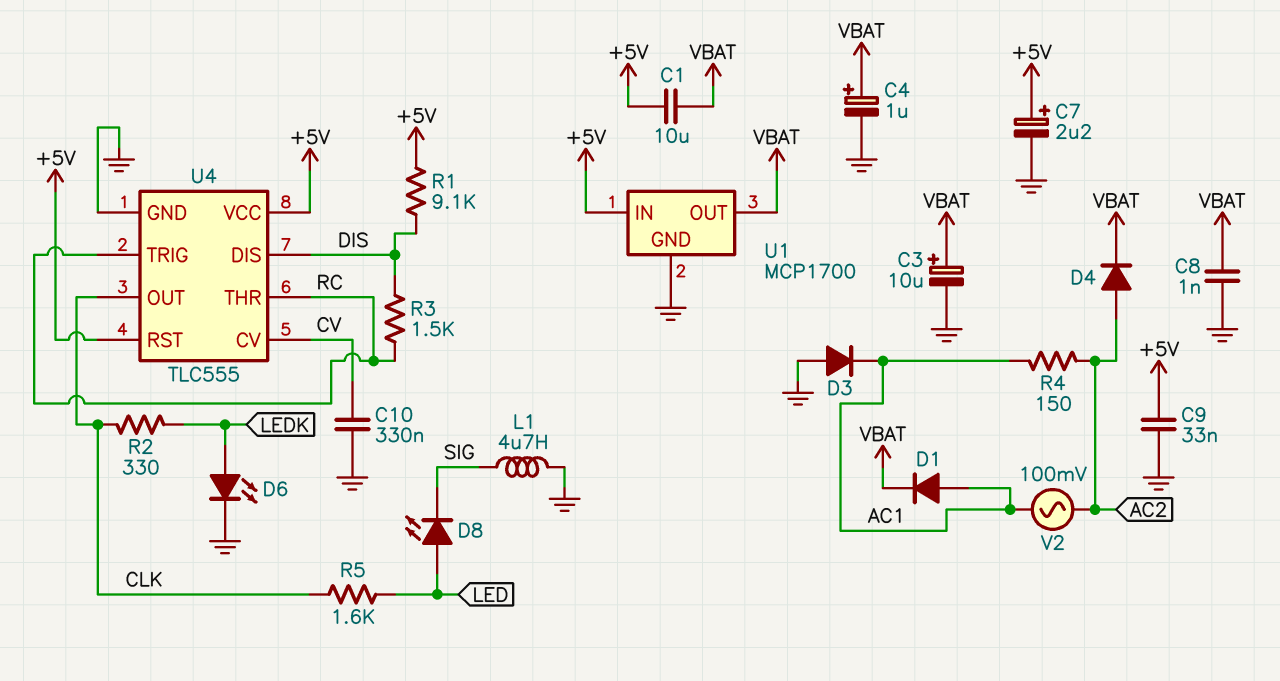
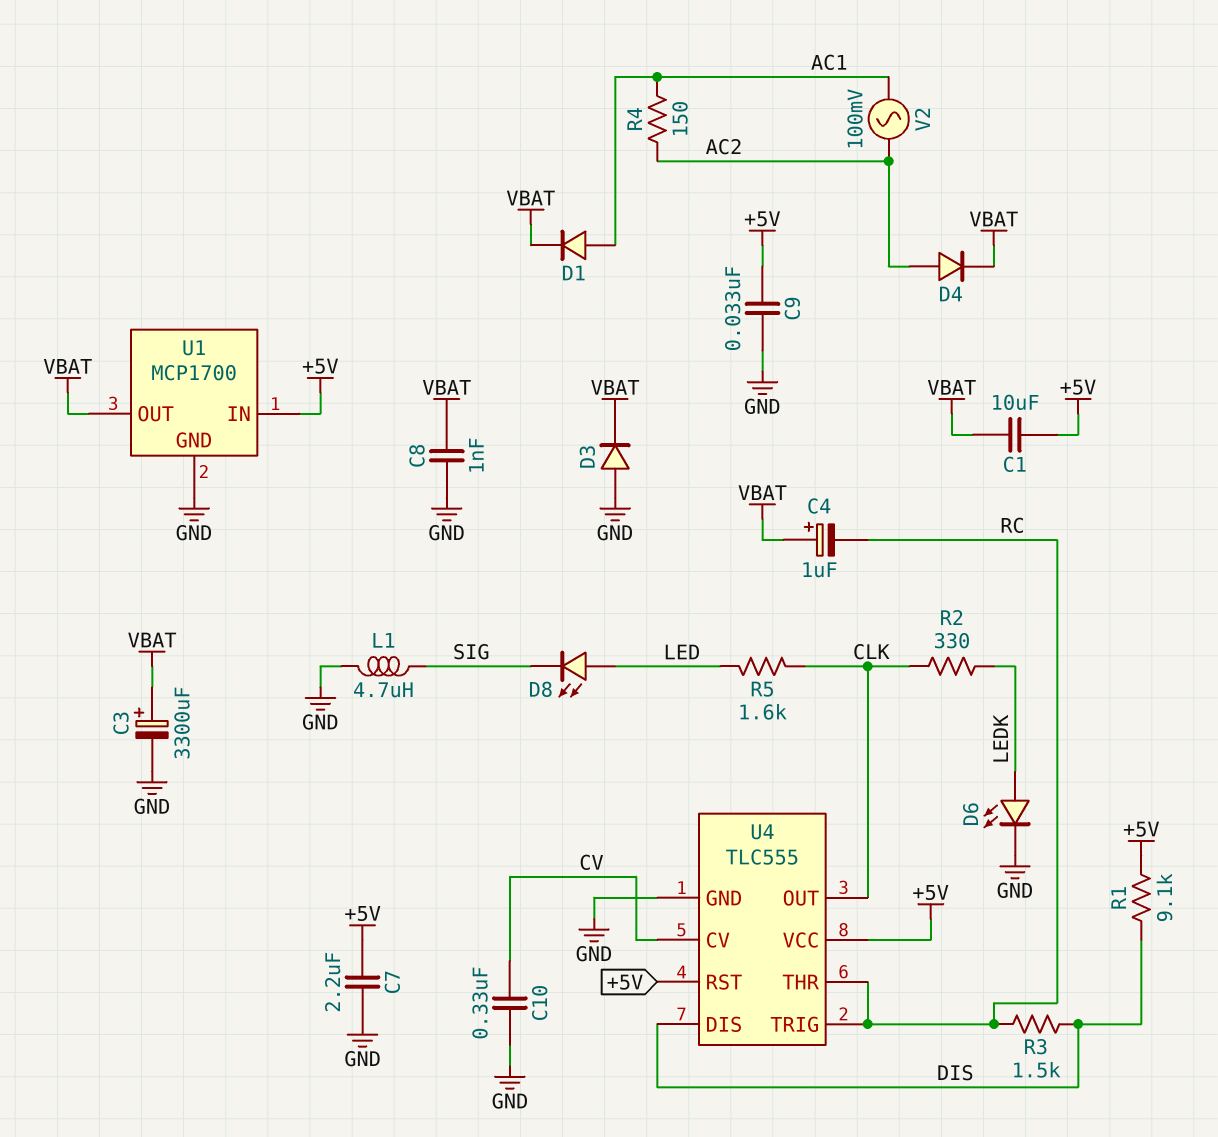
C3: 10uF (plus VBAT, minus GND) -> 3300uF (plus VBAT, minus GND)
C4: 1uF (plus VBAT, minus GND) -> 1uF (plus VBAT, minus RC)
C7: 2.2uF (plus +5V, minus GND) -> 2.2uF (+5V, GND)
D3: diode (A GND, K AC1) -> diode (A GND, K VBAT)

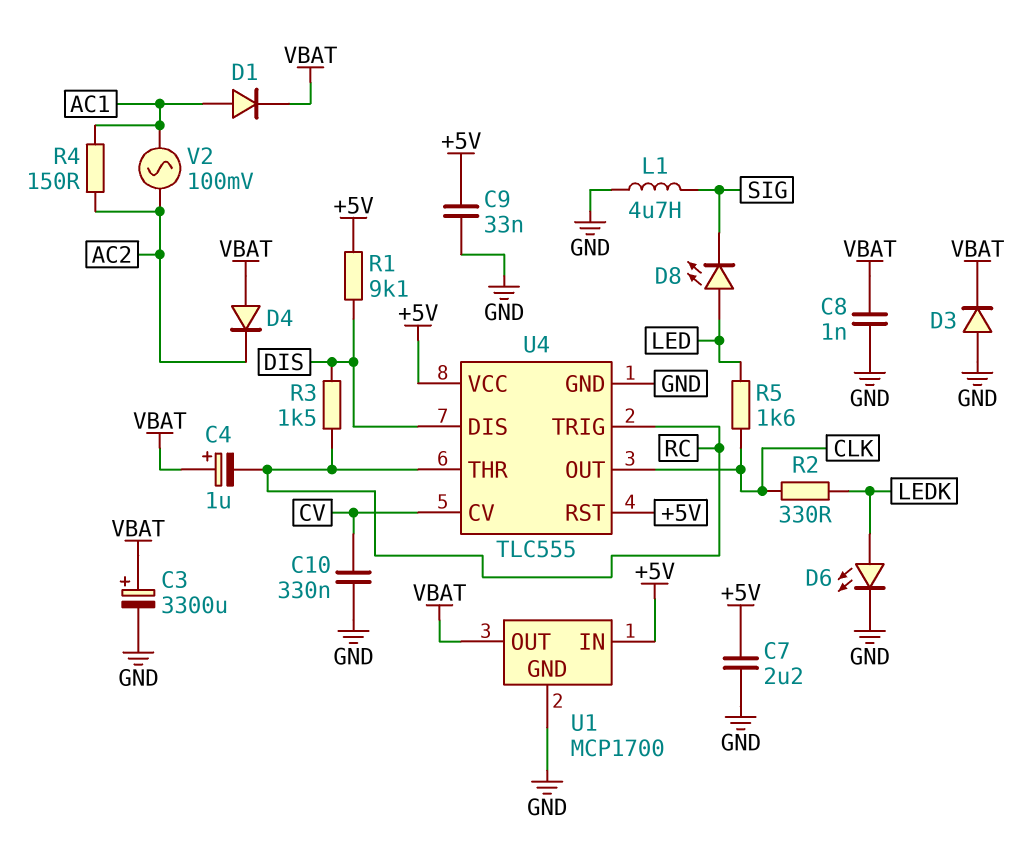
C1: 10uF (+5V, VBAT) -> none
D4: diode (A AC2, K VBAT) -> diode (A VBAT, K AC2)

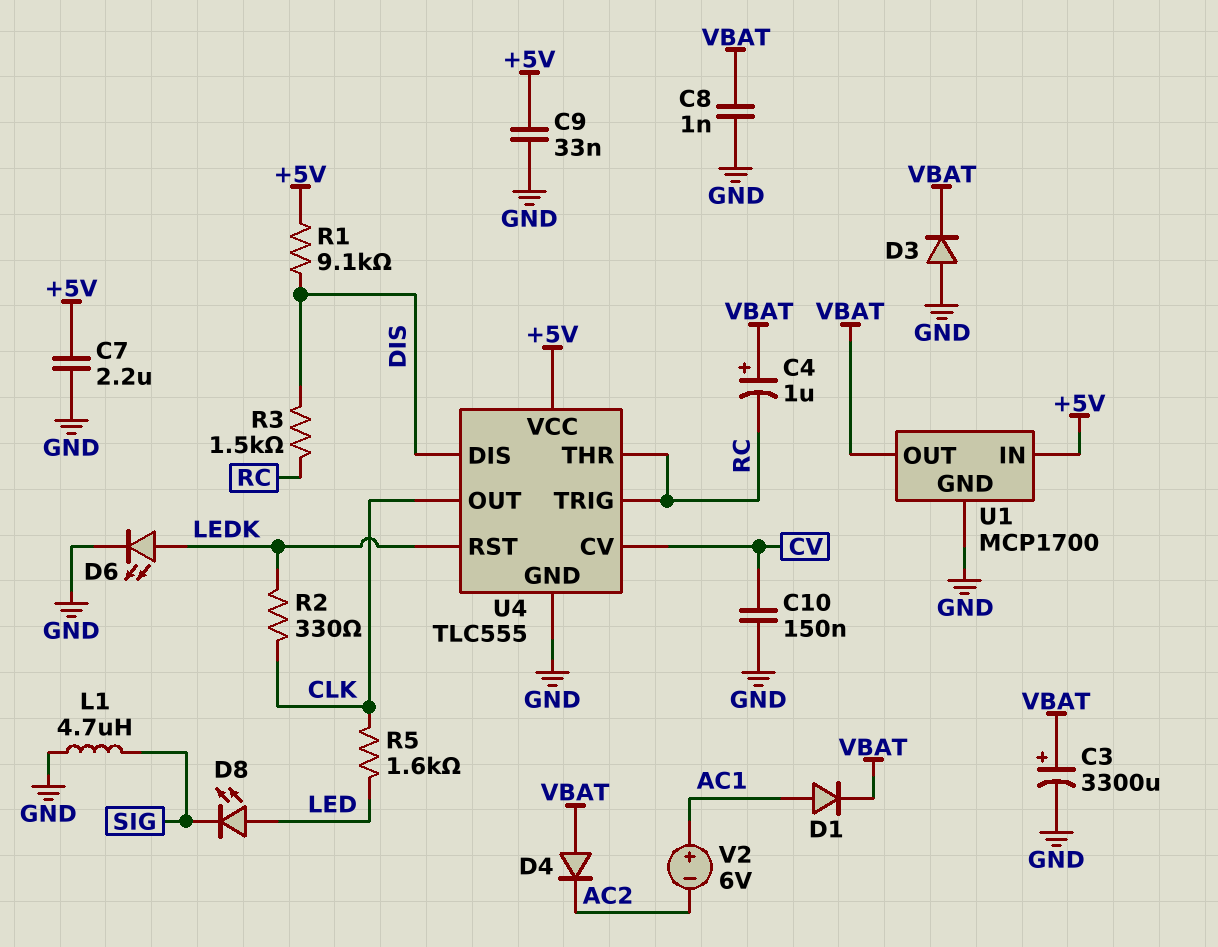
C10: 330nF (CV, GND) -> 150nF (CV, GND)
R4: 150 (AC1, AC2) -> none
U4 pin RST: +5V -> LEDK
V2: AC 100mV (AC1, AC2) -> 6V (plus AC1, minus AC2)

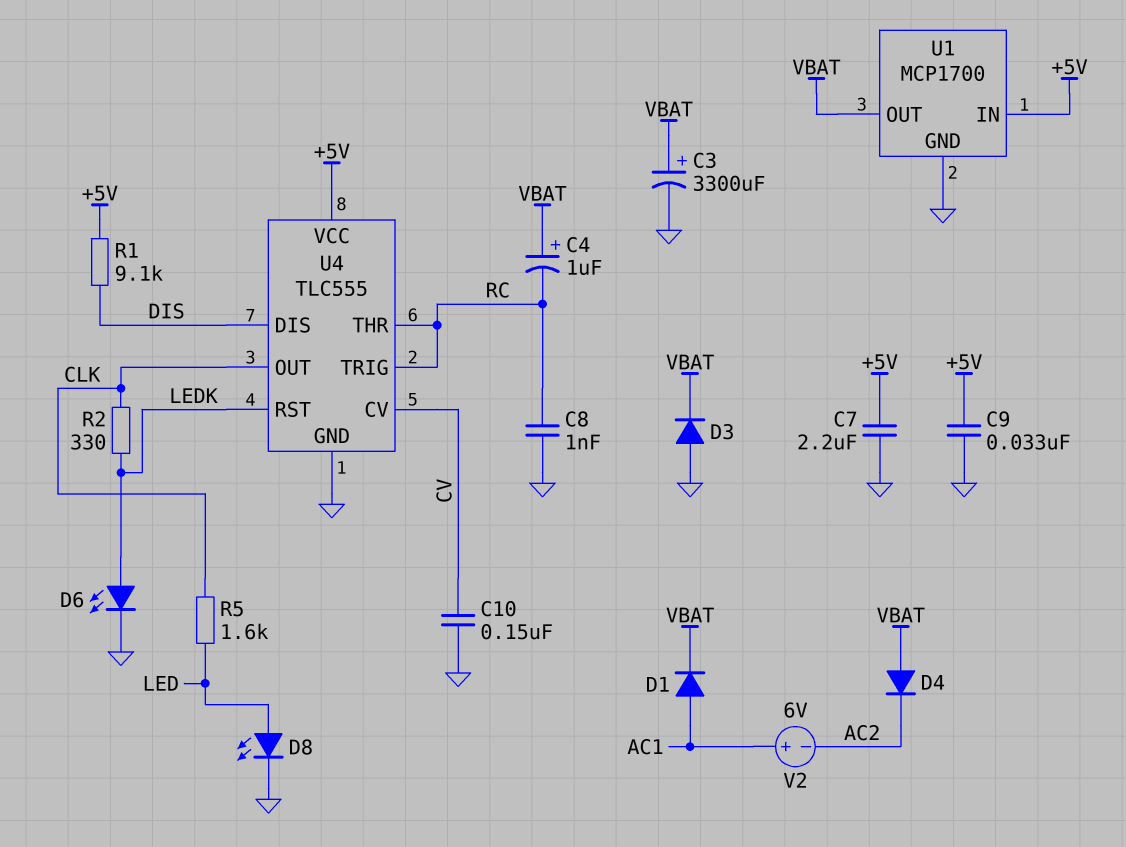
C8: 1nF (GND, VBAT) -> 1nF (GND, RC)
D8: LED (A LED, K SIG) -> LED (A LED, K GND)
L1: 4.7uH (GND, SIG) -> none
R3: 1.5k (DIS, RC) -> none

